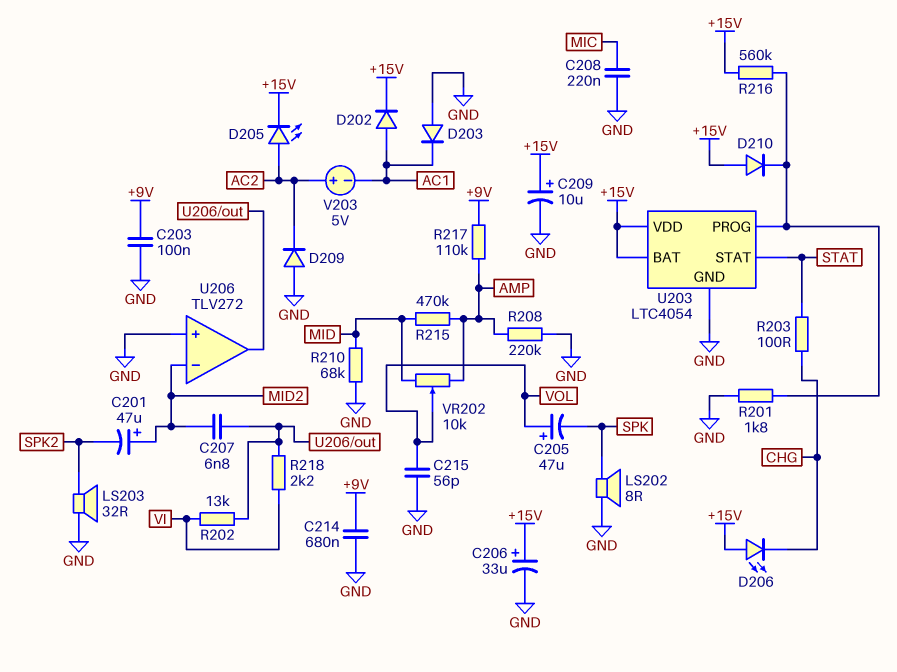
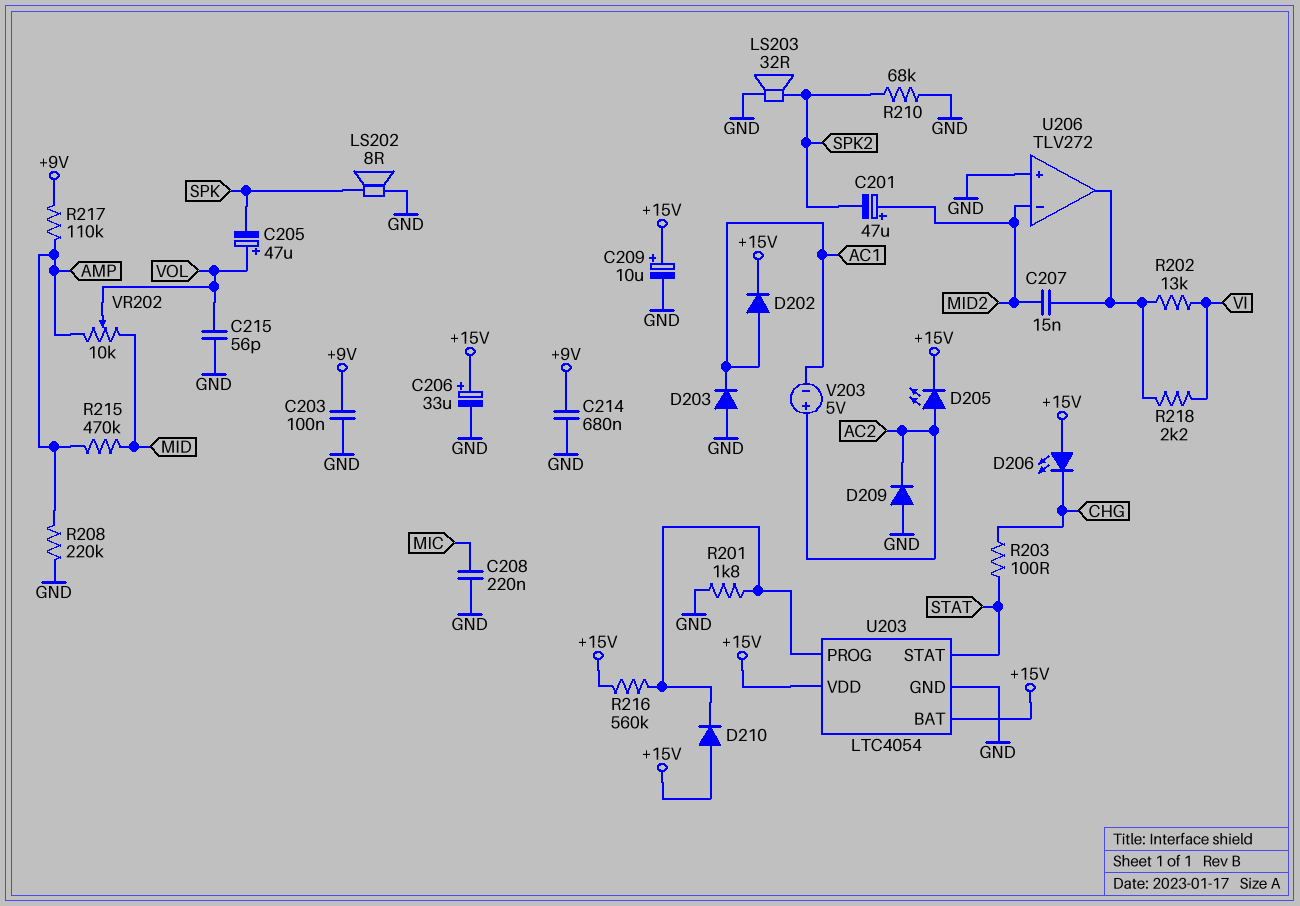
C207: 6.8nF (MID2, U206/out) -> 15nF (MID2, U206/out)
R210: 68k (GND, MID) -> 68k (GND, SPK2)

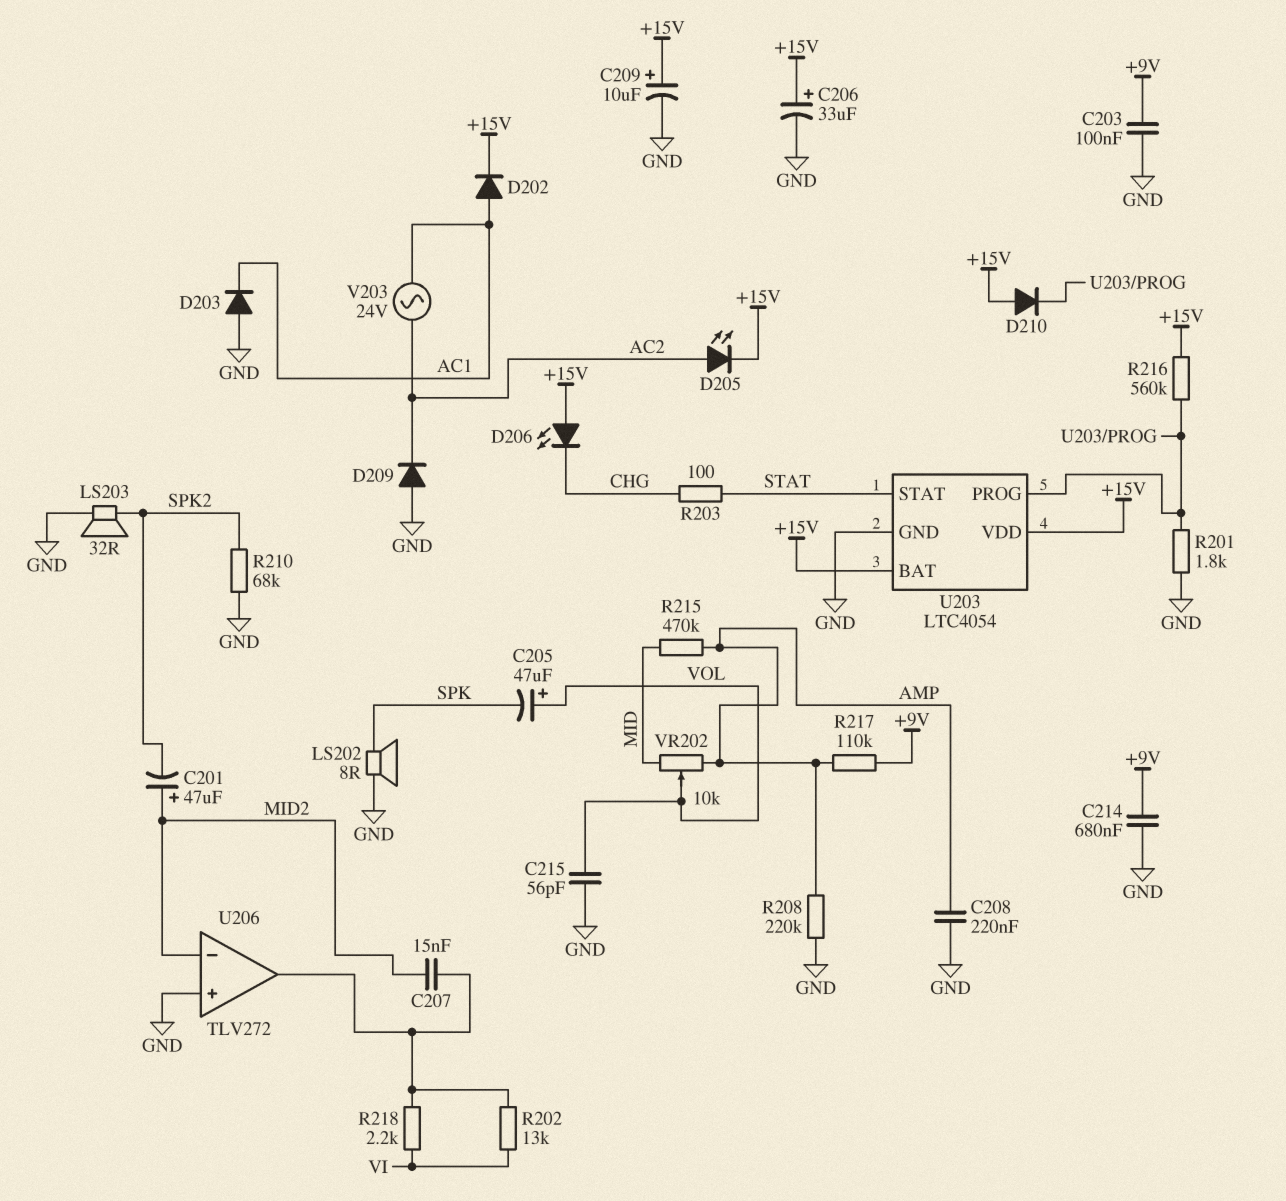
C208: 220nF (GND, MIC) -> 220nF (AMP, GND)
V203: 5V (plus AC2, minus AC1) -> AC 24V (AC1, AC2)

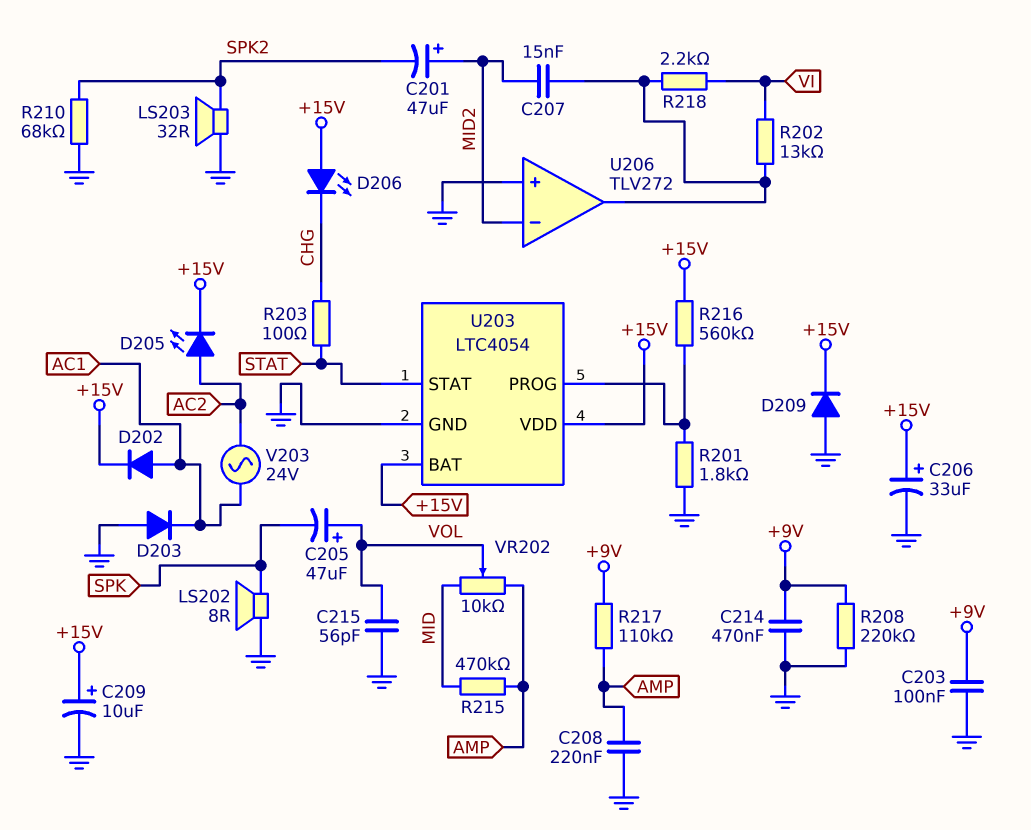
C214: 680nF (+9V, GND) -> 470nF (+9V, GND)
D209: diode (A GND, K AC2) -> diode (A GND, K +15V)
D210: diode (A +15V, K U203/PROG) -> none
R208: 220k (AMP, GND) -> 220k (+9V, GND)

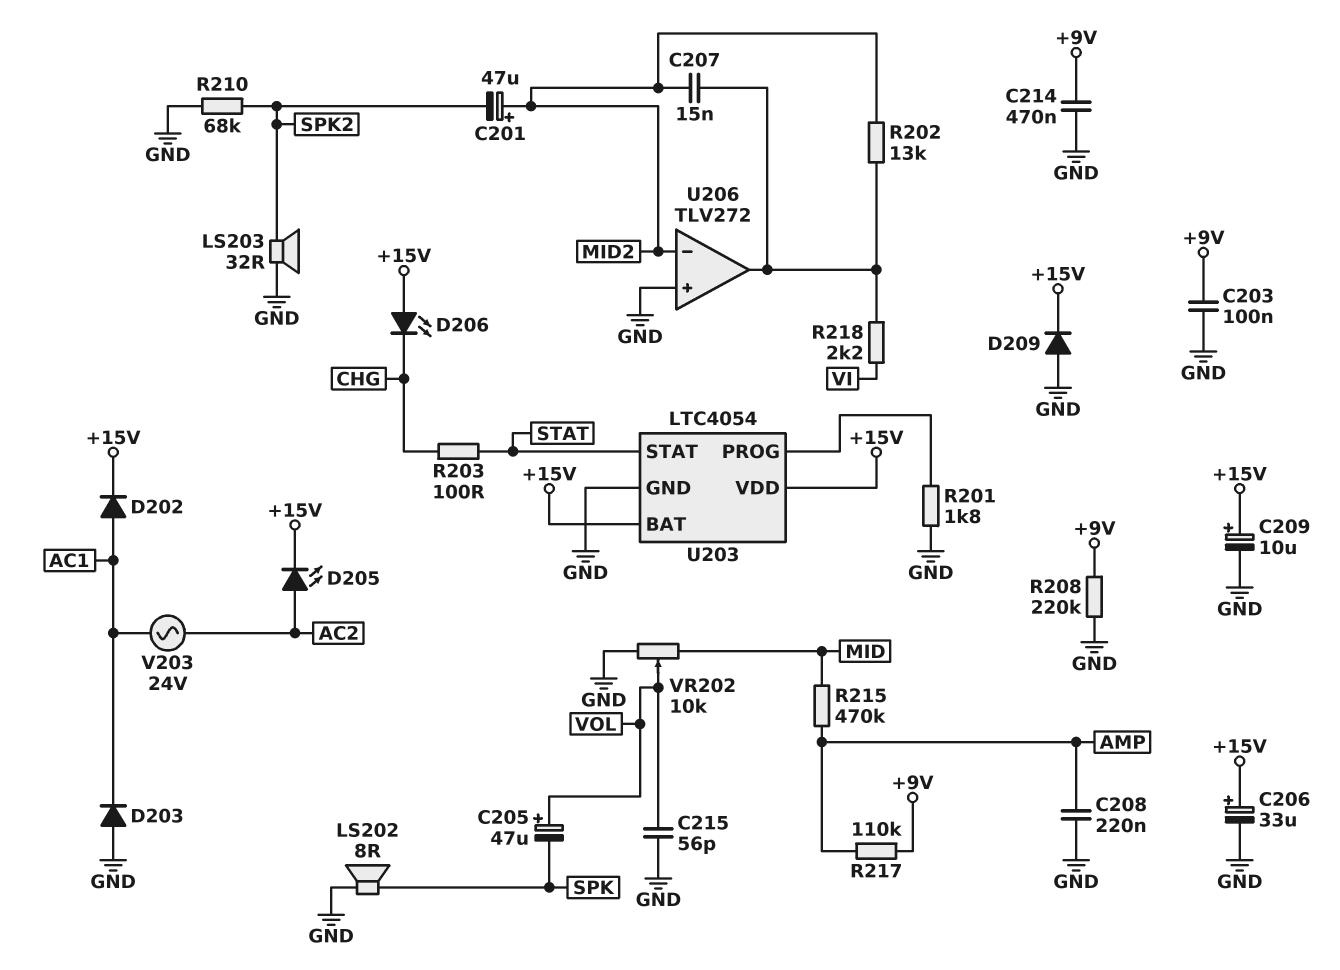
R202: 13k (U206/out, VI) -> 13k (MID2, U206/out)
R216: 560k (+15V, U203/PROG) -> none
VR202: 10k (AMP, MID, wiper VOL) -> 10k (GND, MID, wiper VOL)

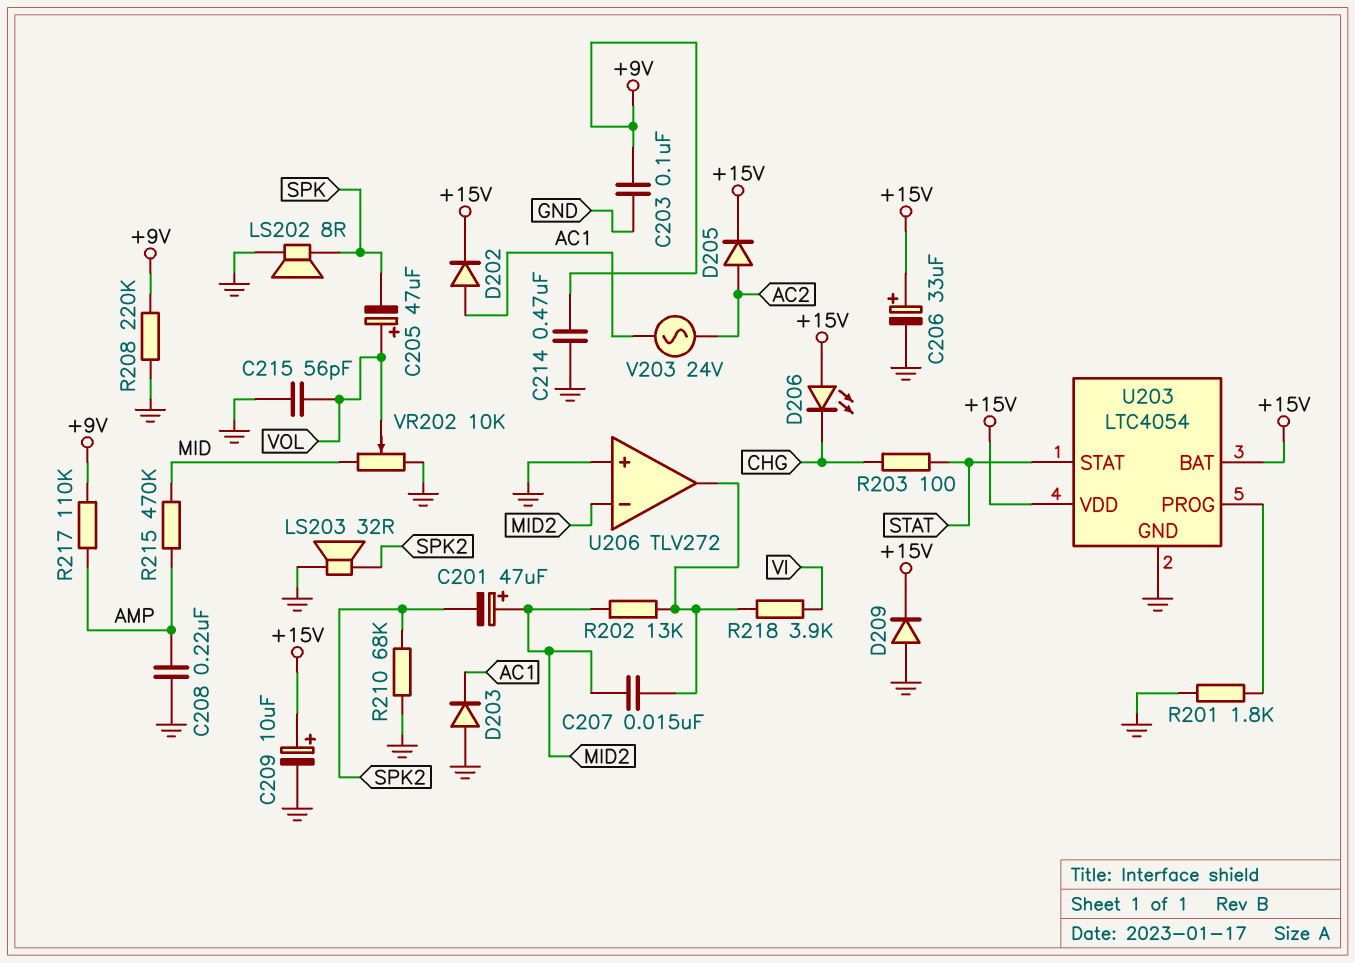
D205: LED (A AC2, K +15V) -> diode (A AC2, K +15V)
R218: 2.2k (U206/out, VI) -> 3.9k (U206/out, VI)

